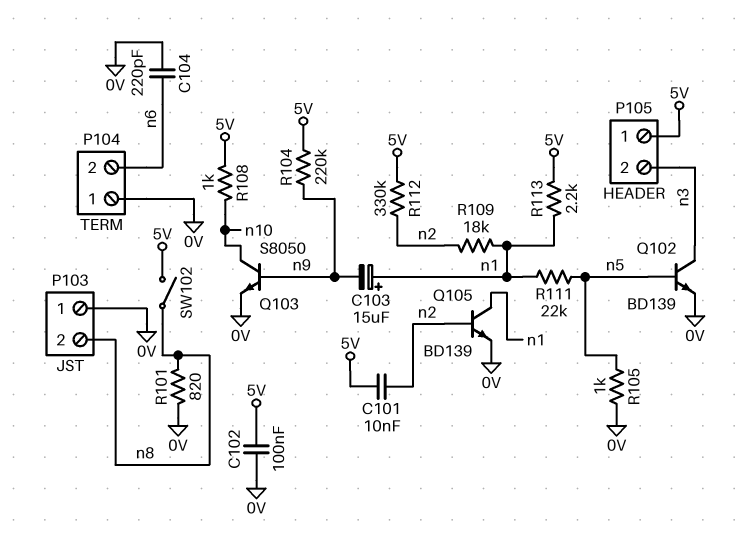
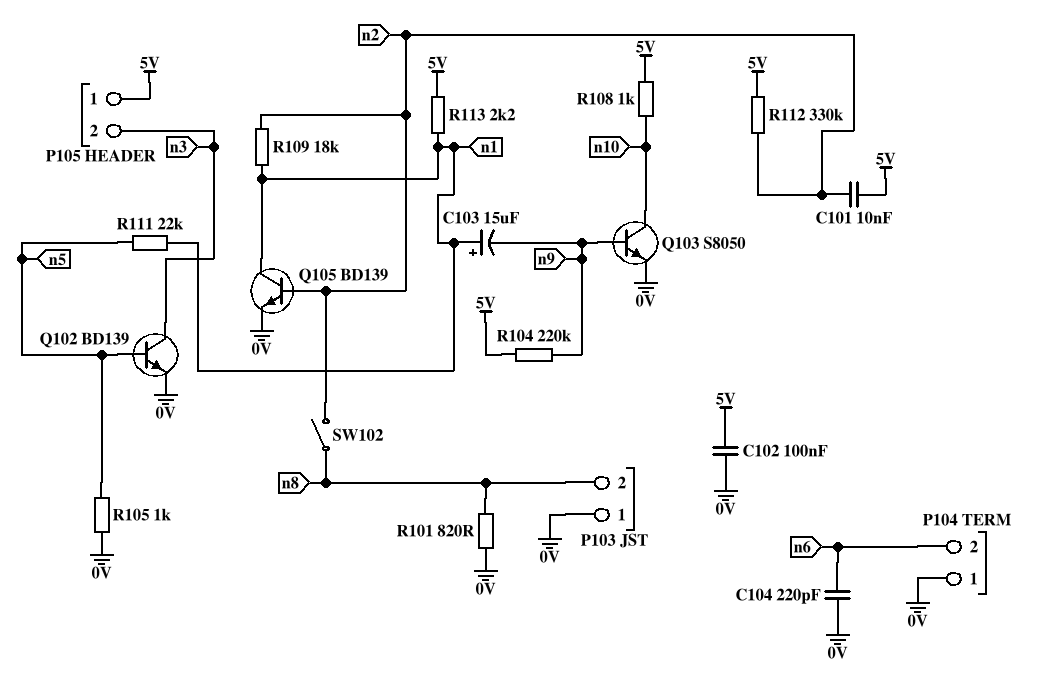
SW102: switch (5V, n8) -> switch (n2, n8)

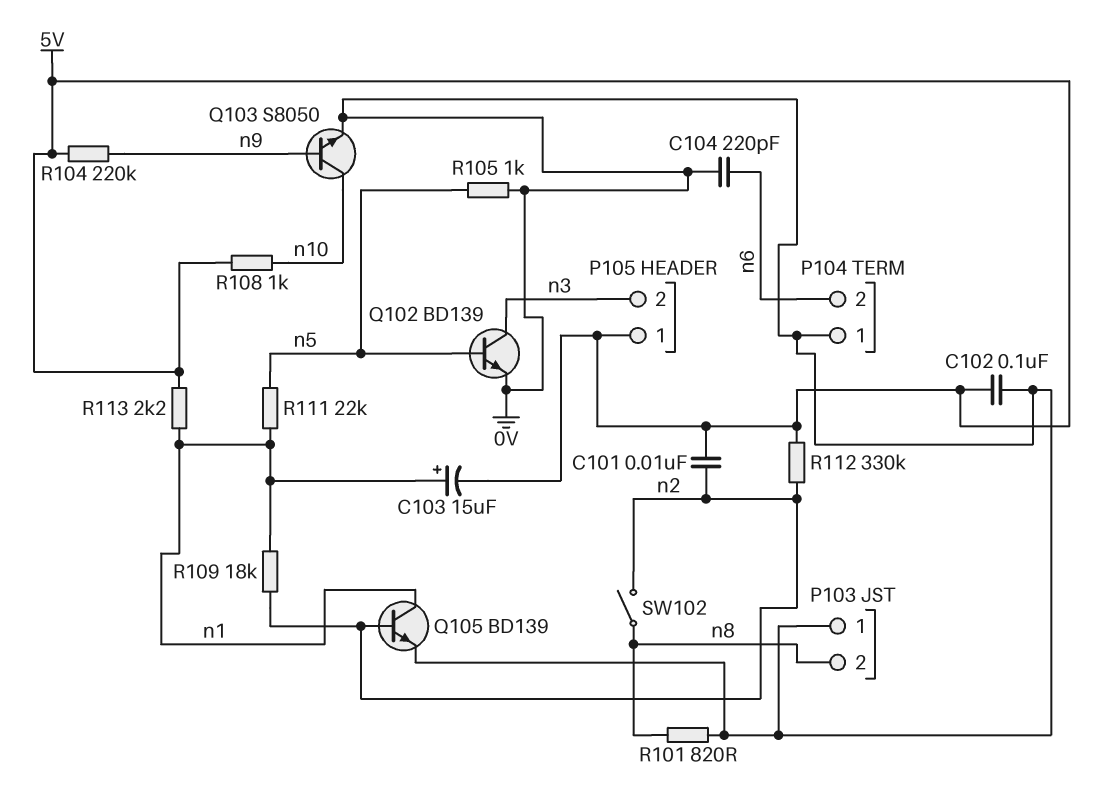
C103: 15uF (plus n1, minus n9) -> 15uF (plus n1, minus 5V)

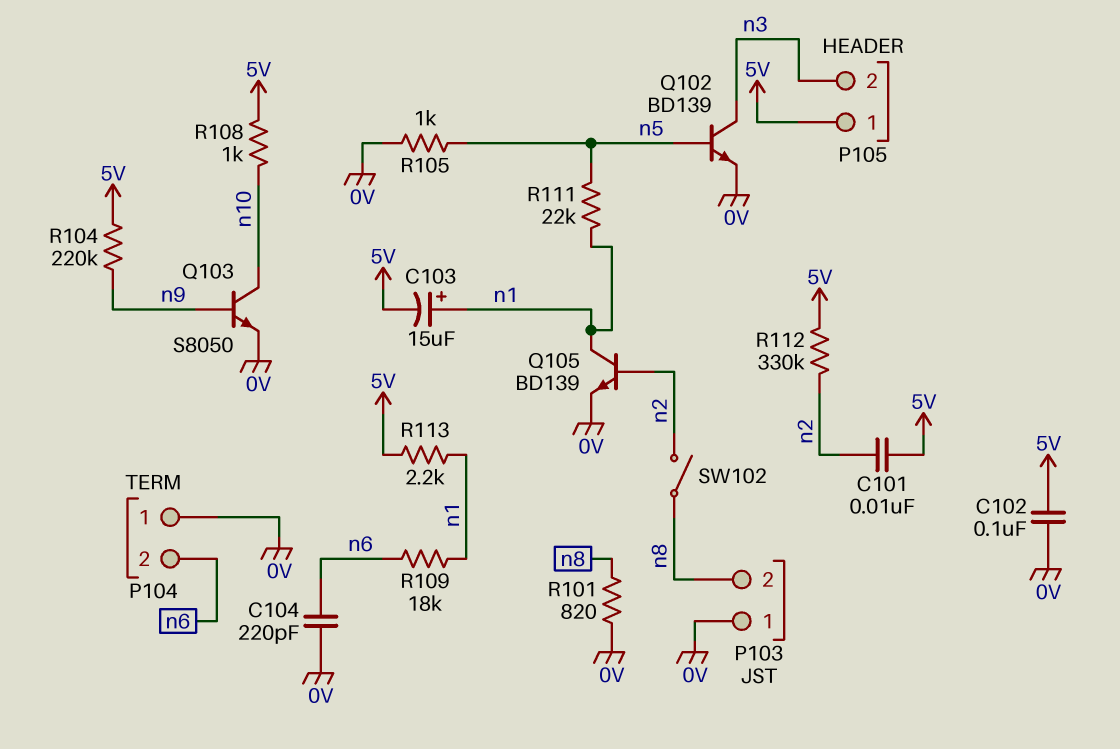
R109: 18k (n1, n2) -> 18k (n1, n6)

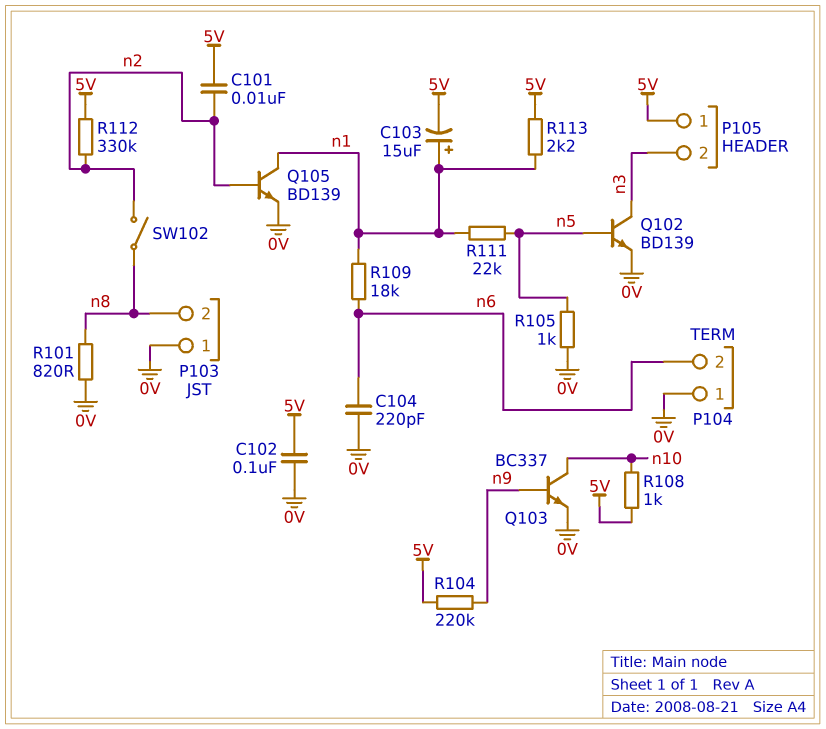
Q103: NPN S8050 (B n9, C n10, E 0V) -> NPN BC337 (B n9, C n10, E 0V)

